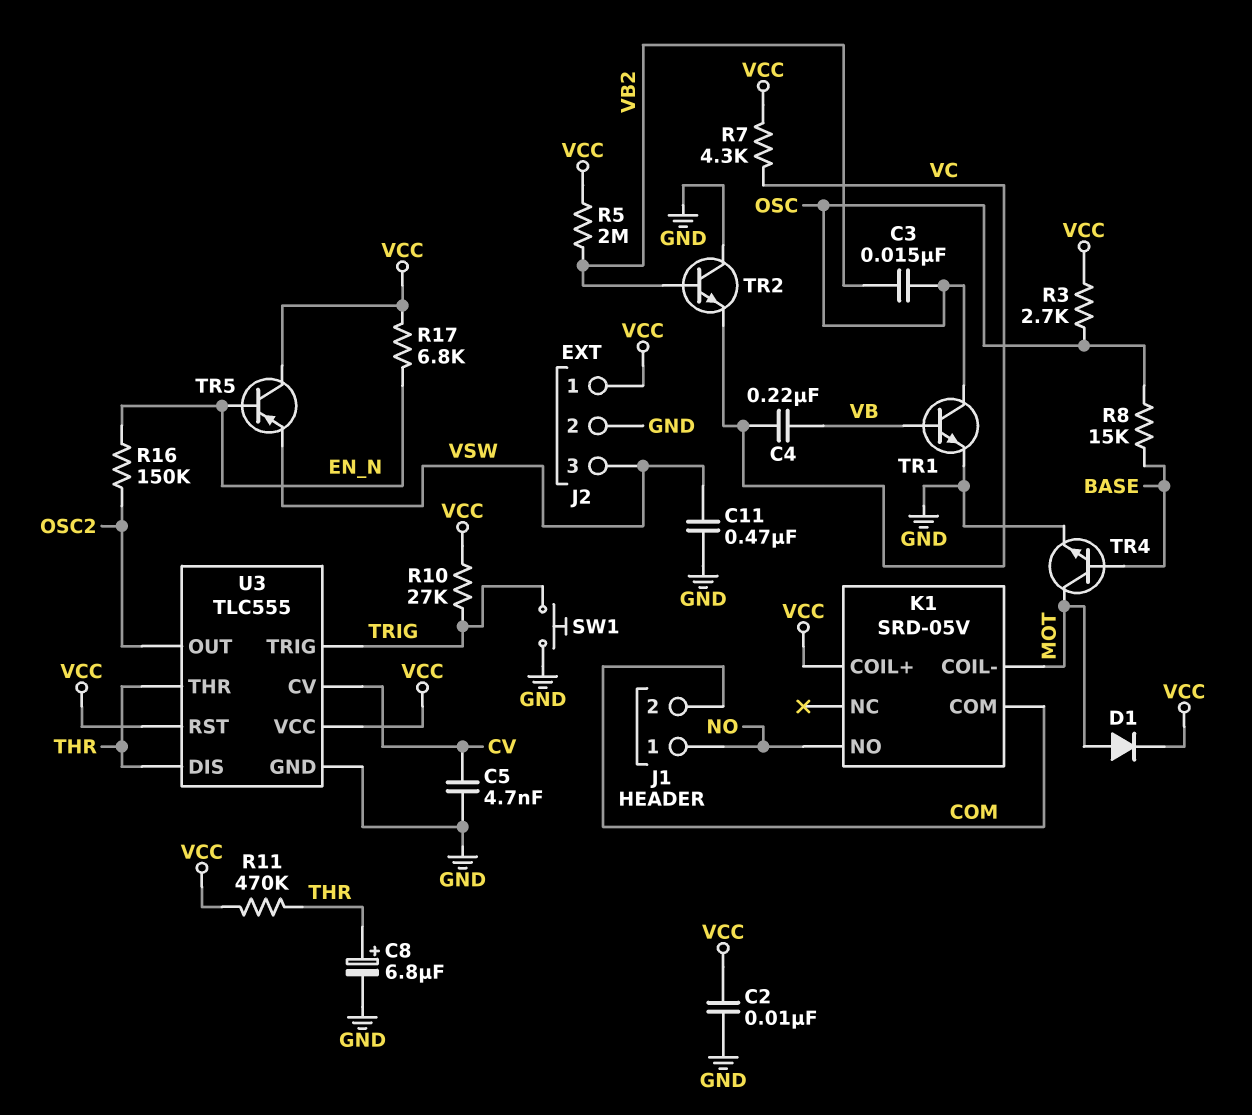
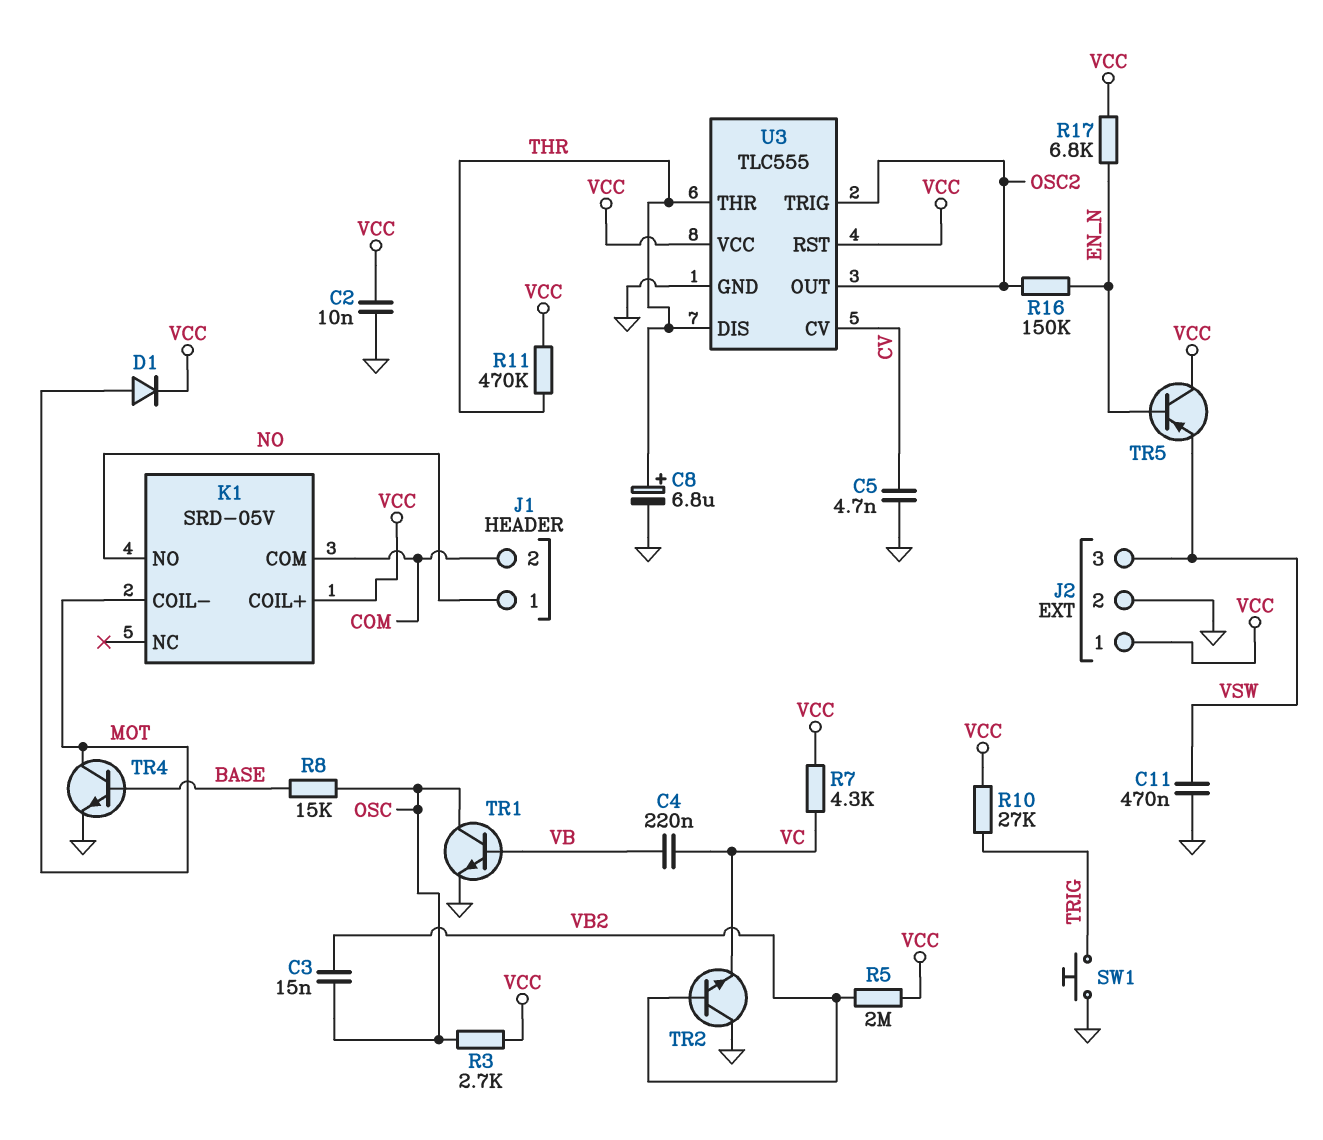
U3 pin TRIG: TRIG -> OSC2

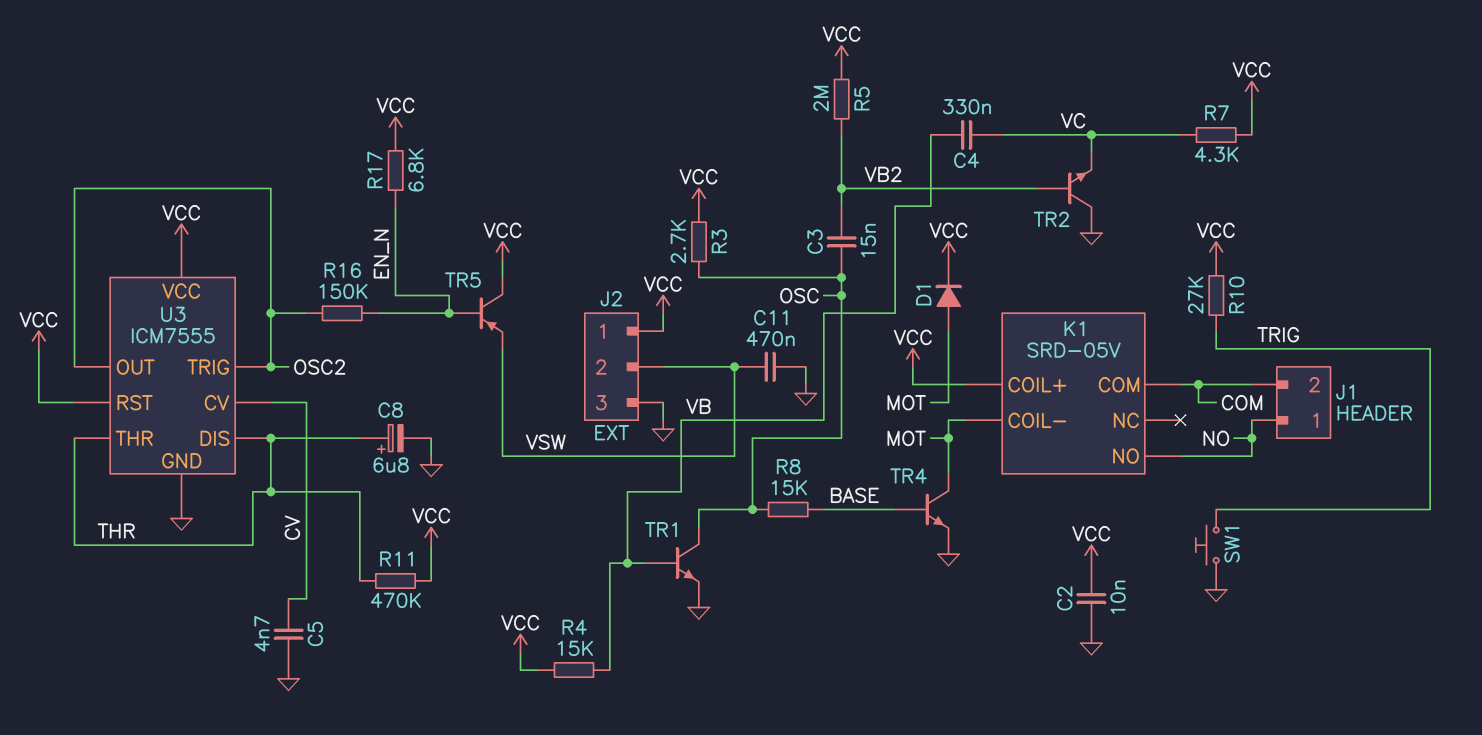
C4: 220nF (VB, VC) -> 330nF (VB, VC)
J2 pin 2: GND -> VSW
J2 pin 3: VSW -> GND
R4: none -> 15k (VB, VCC)
U3: TLC555 -> ICM7555

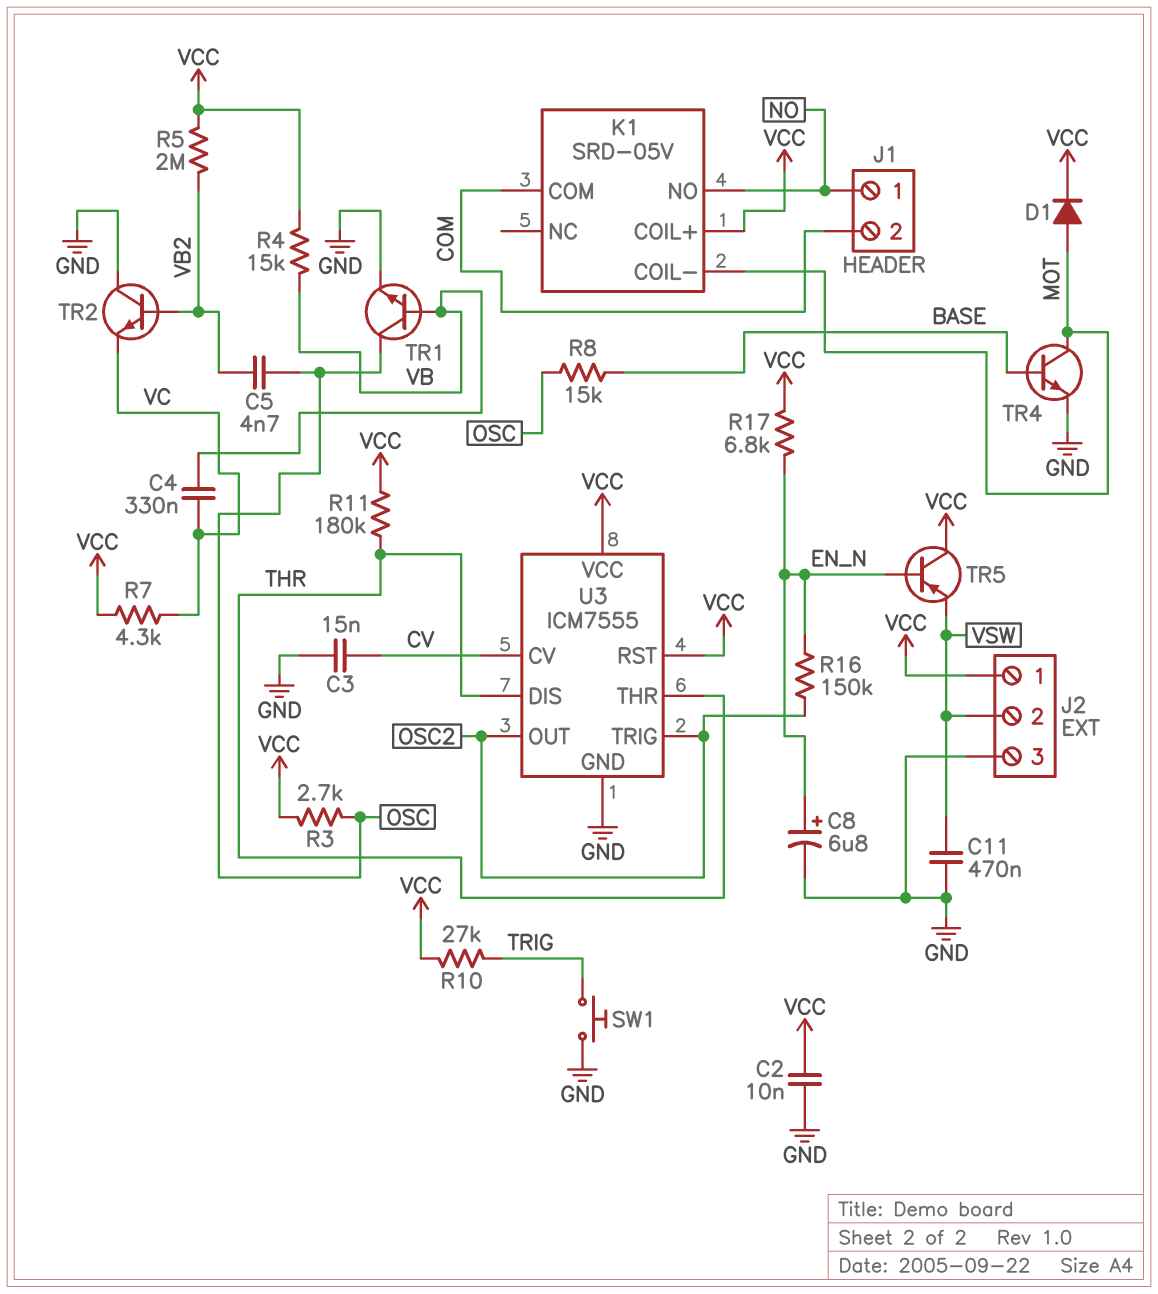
C3: 15nF (OSC, VB2) -> 15nF (CV, GND)
C5: 4.7nF (CV, GND) -> 4.7nF (OSC, VB2)
C8: 6.8uF (plus THR, minus GND) -> 6.8uF (plus EN_N, minus GND)
R11: 470k (THR, VCC) -> 180k (THR, VCC)

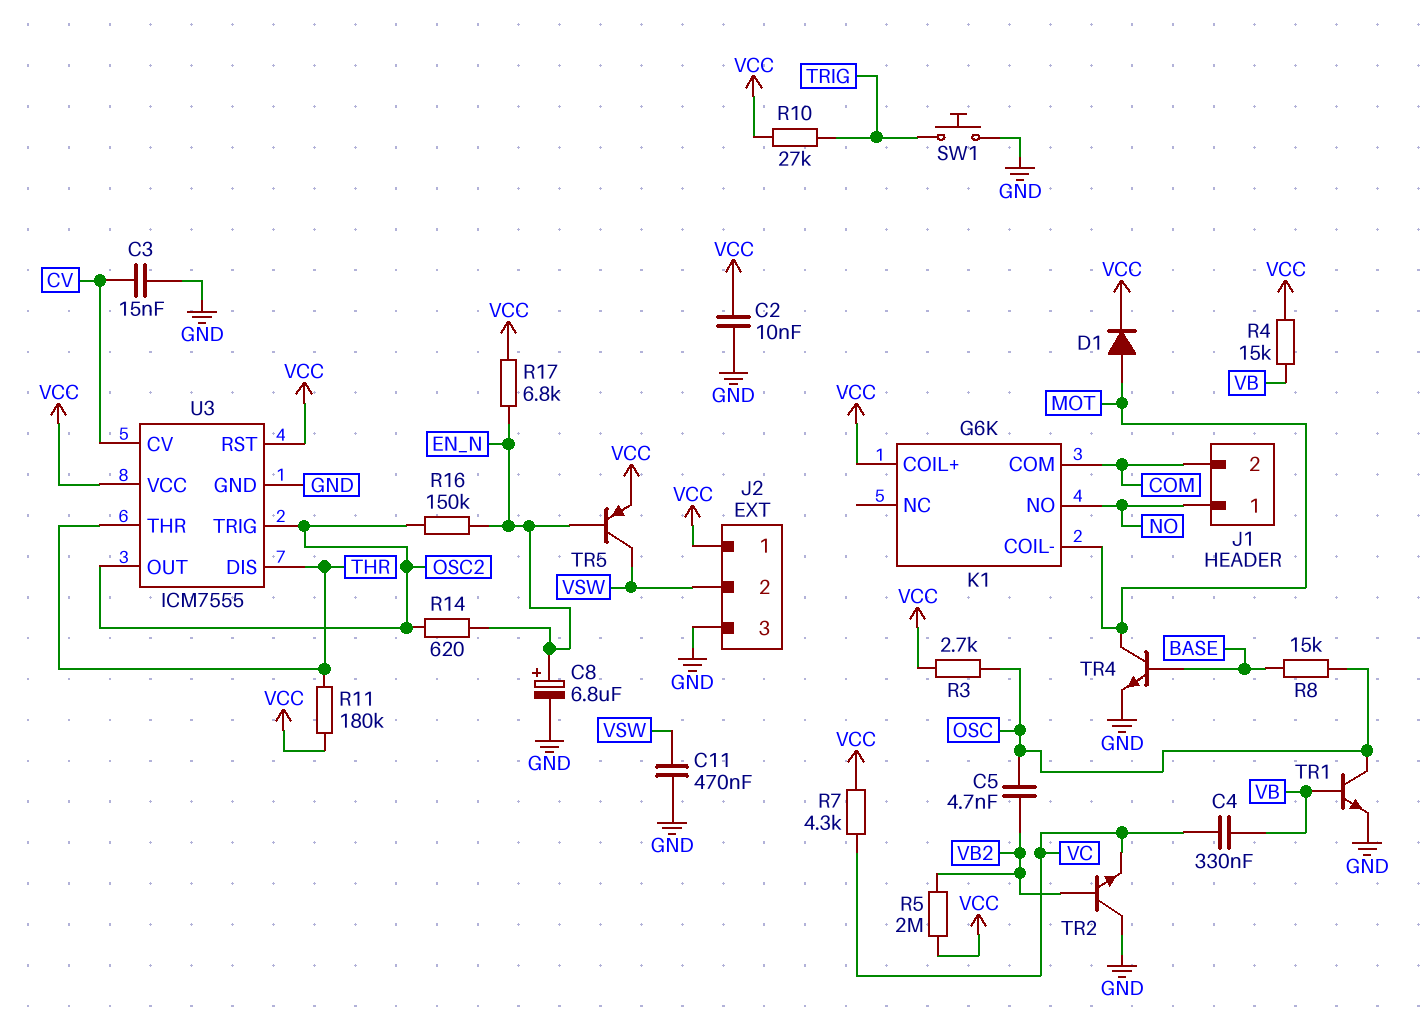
K1: SRD-05V -> G6K
R14: none -> 620 (EN_N, OSC2)
TR5: PNP (B EN_N, C VCC, E VSW) -> PNP (B EN_N, C VSW, E VCC)

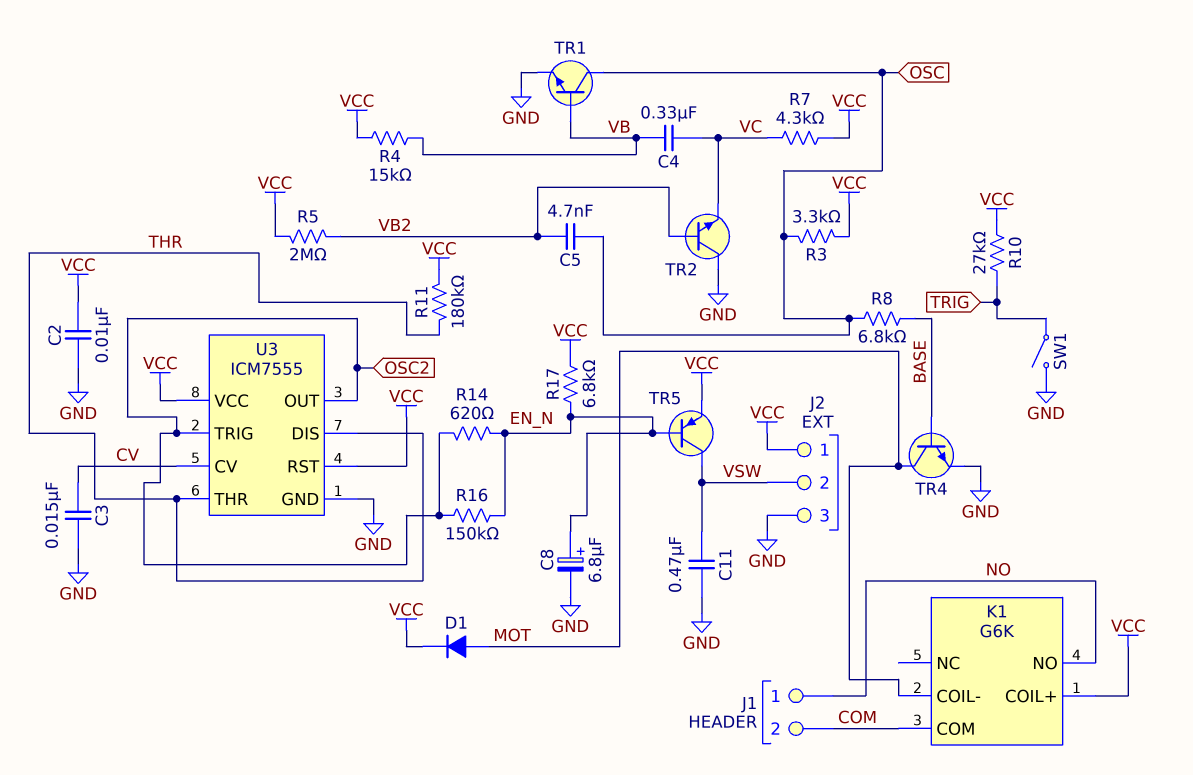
R3: 2.7k (OSC, VCC) -> 3.3k (OSC, VCC)
R8: 15k (BASE, OSC) -> 6.8k (BASE, OSC)
SW1: button (GND, TRIG) -> switch (GND, TRIG)

